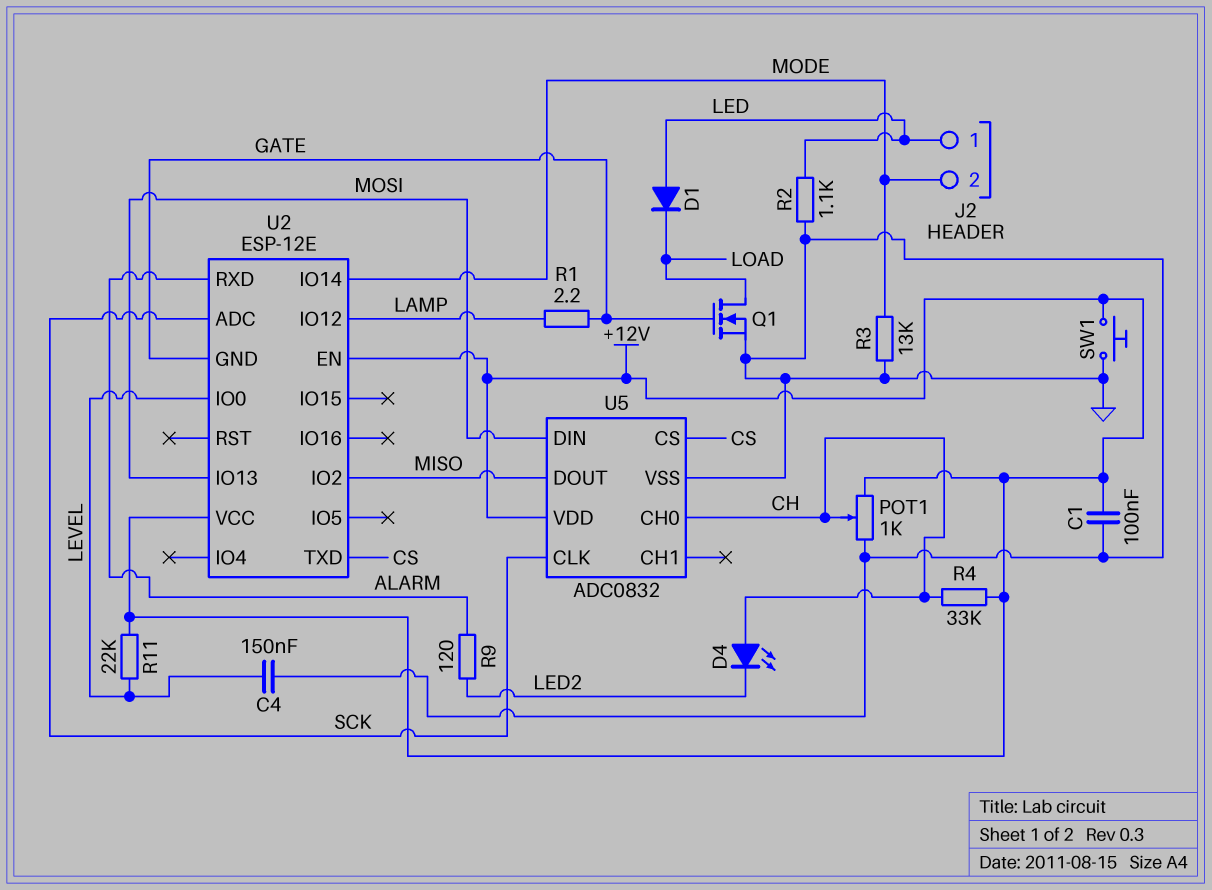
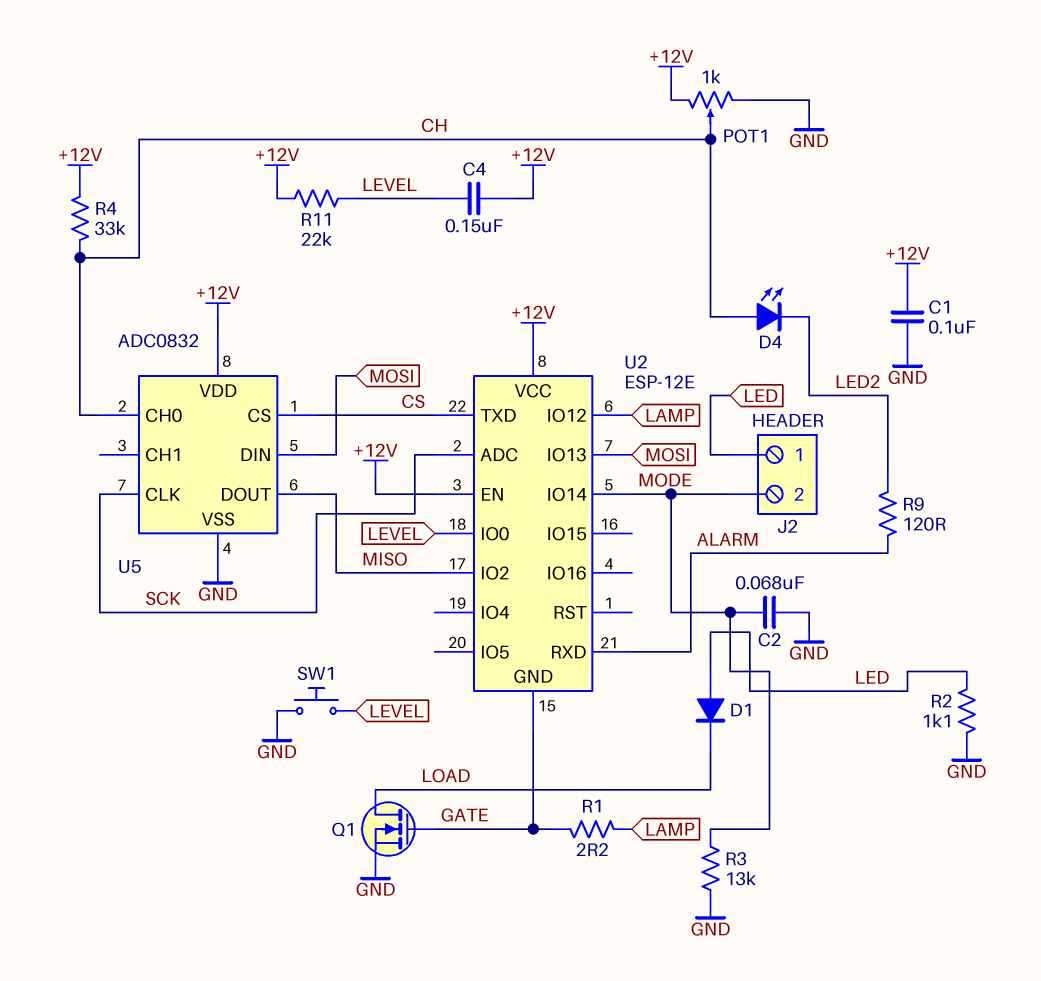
C2: none -> 68nF (GND, MODE)
C4: 150nF (GND, LEVEL) -> 150nF (+12V, LEVEL)
SW1: button (+12V, GND) -> button (GND, LEVEL)

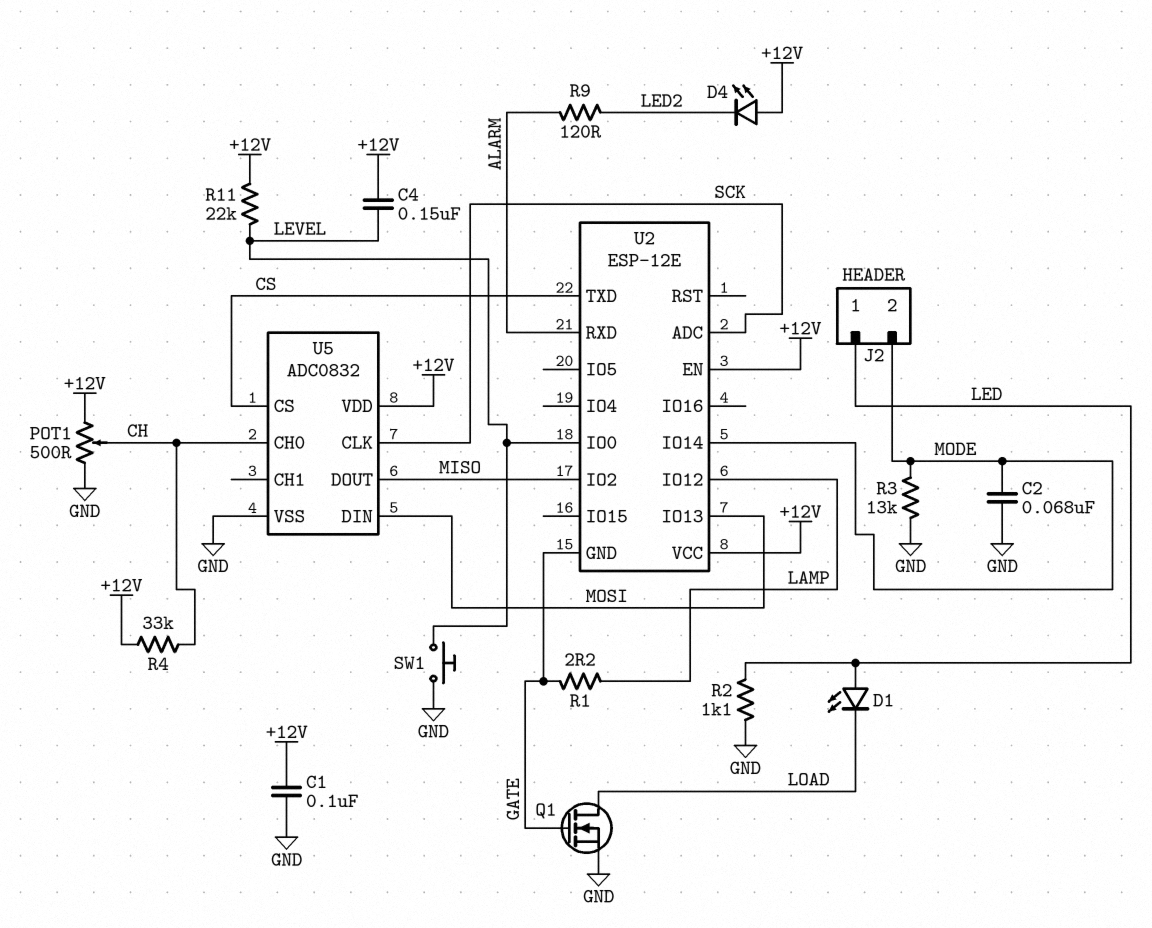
D1: diode (A LED, K LOAD) -> LED (A LED, K LOAD)
D4: LED (A CH, K LED2) -> LED (A +12V, K LED2)
POT1: 1k (+12V, GND, wiper CH) -> 500 (+12V, GND, wiper CH)

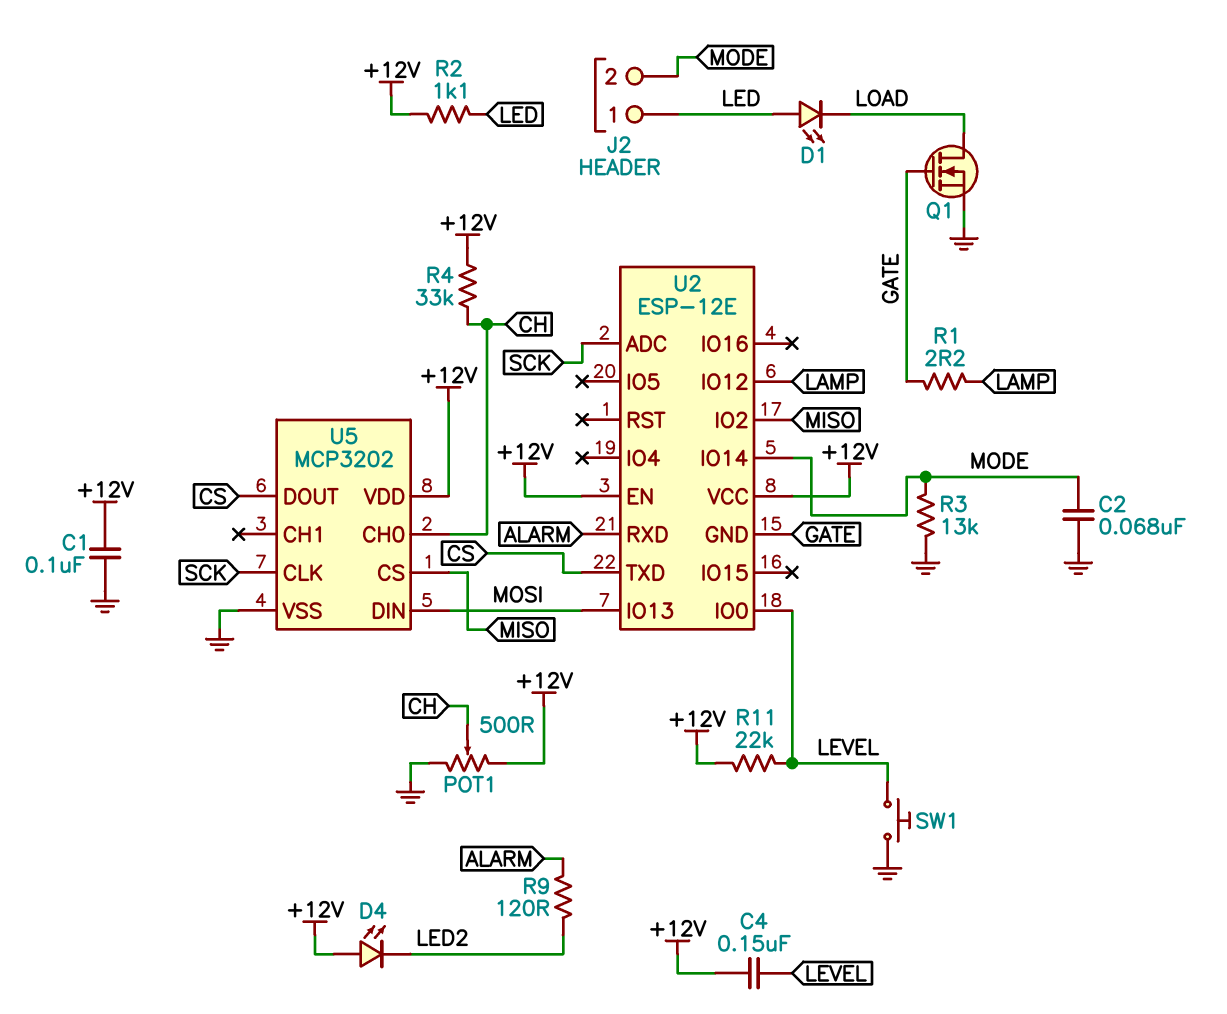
R2: 1.1k (GND, LED) -> 1.1k (+12V, LED)
U5: ADC0832 -> MCP3202
U5 pin CS: CS -> MISO
U5 pin DOUT: MISO -> CS

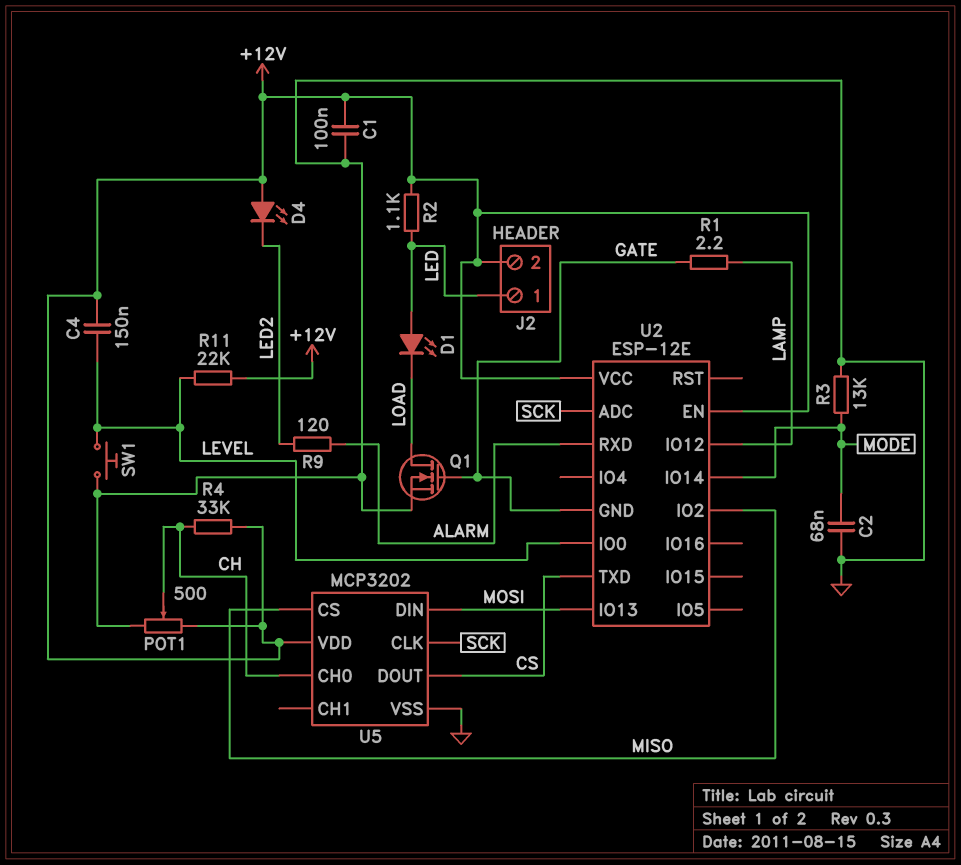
J2 pin 2: MODE -> +12V

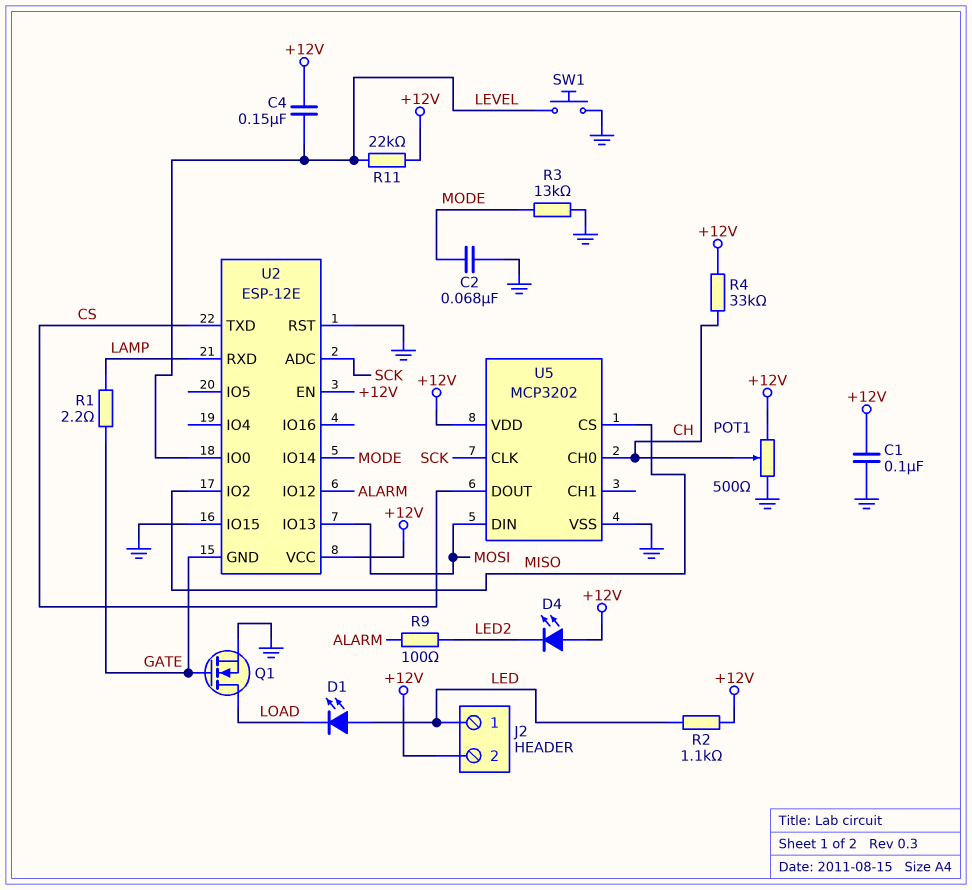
R9: 120 (ALARM, LED2) -> 100 (ALARM, LED2)
U2 pin IO12: LAMP -> ALARM
U2 pin IO15: none -> GND
U2 pin RST: none -> GND
U2 pin RXD: ALARM -> LAMP

